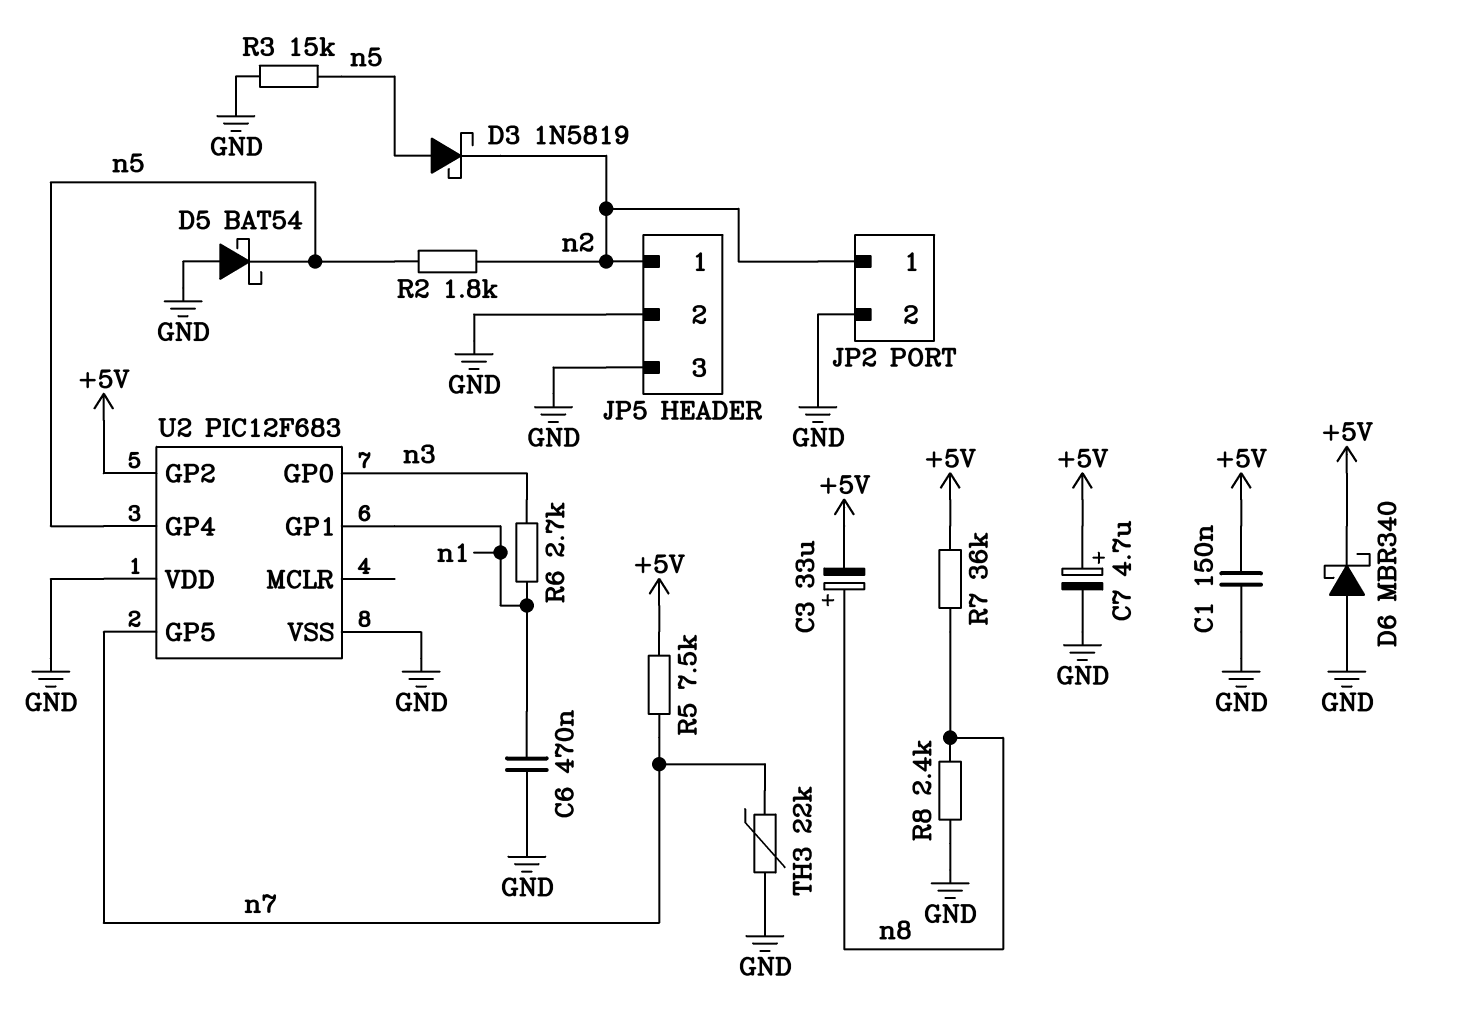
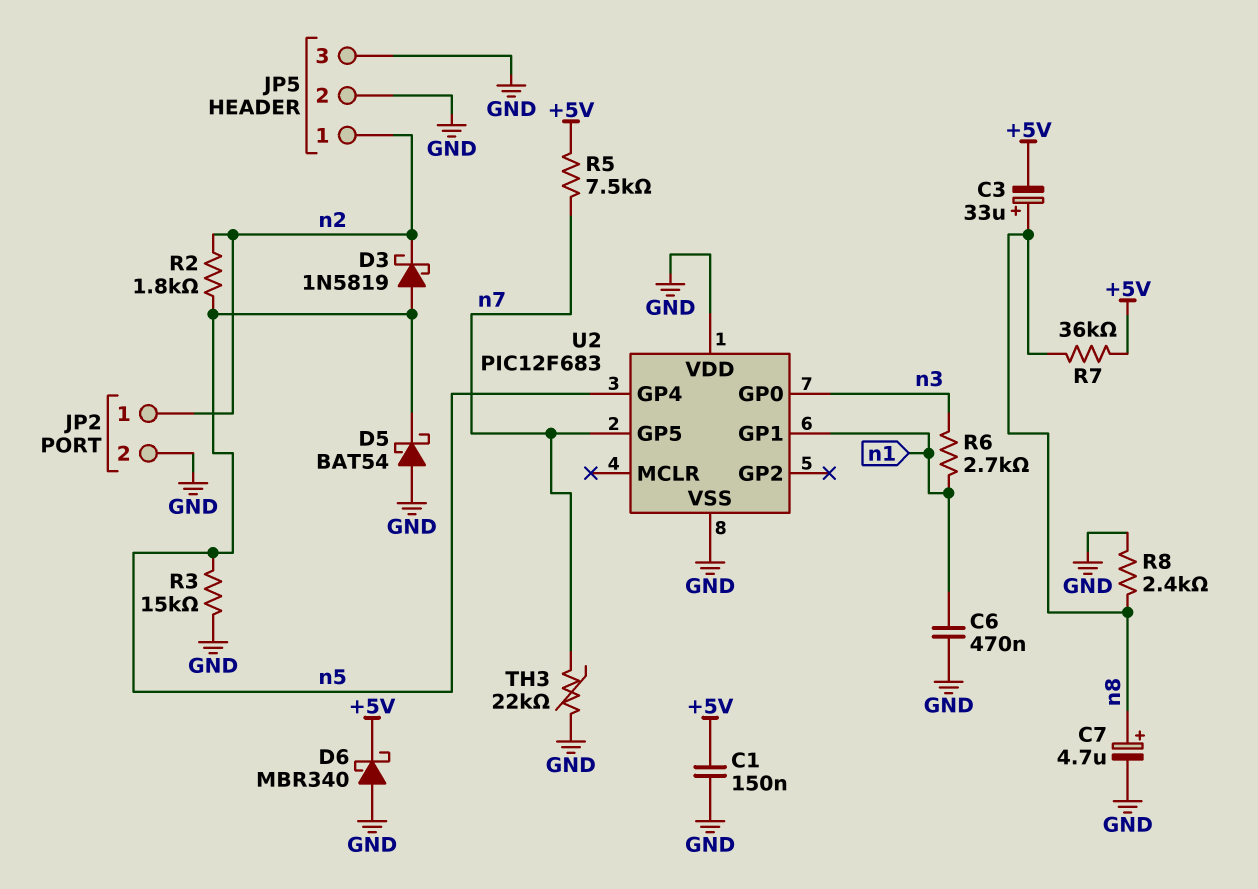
C7: 4.7uF (plus +5V, minus GND) -> 4.7uF (plus n8, minus GND)
U2 pin GP2: +5V -> none

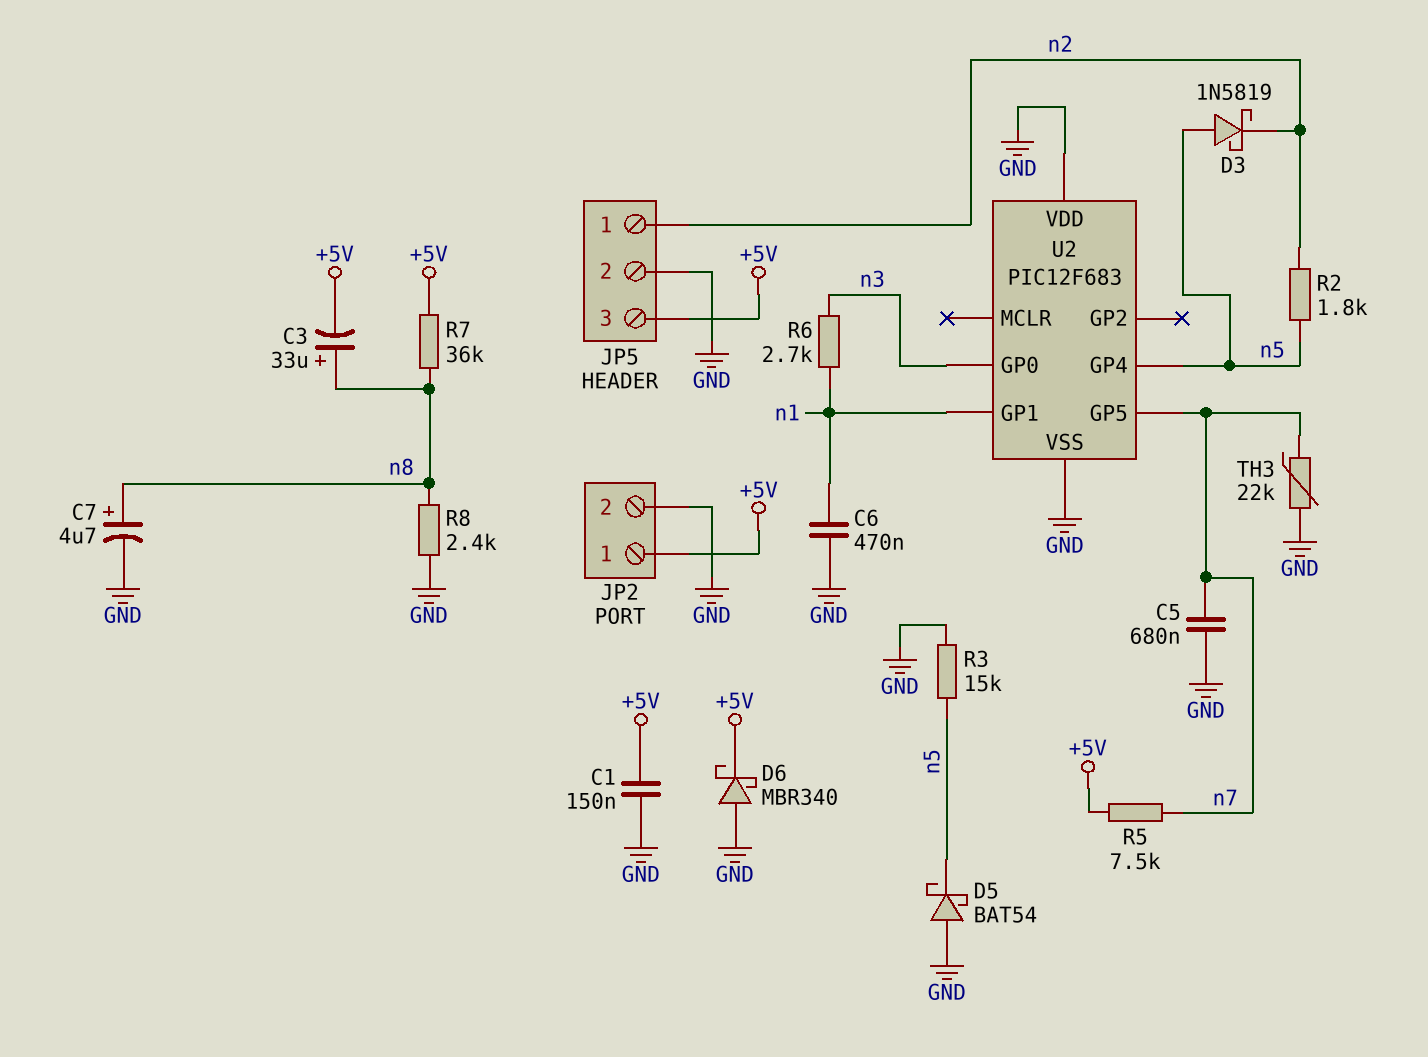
C5: none -> 680nF (GND, n7)
JP2 pin 1: n2 -> +5V
JP5 pin 3: GND -> +5V

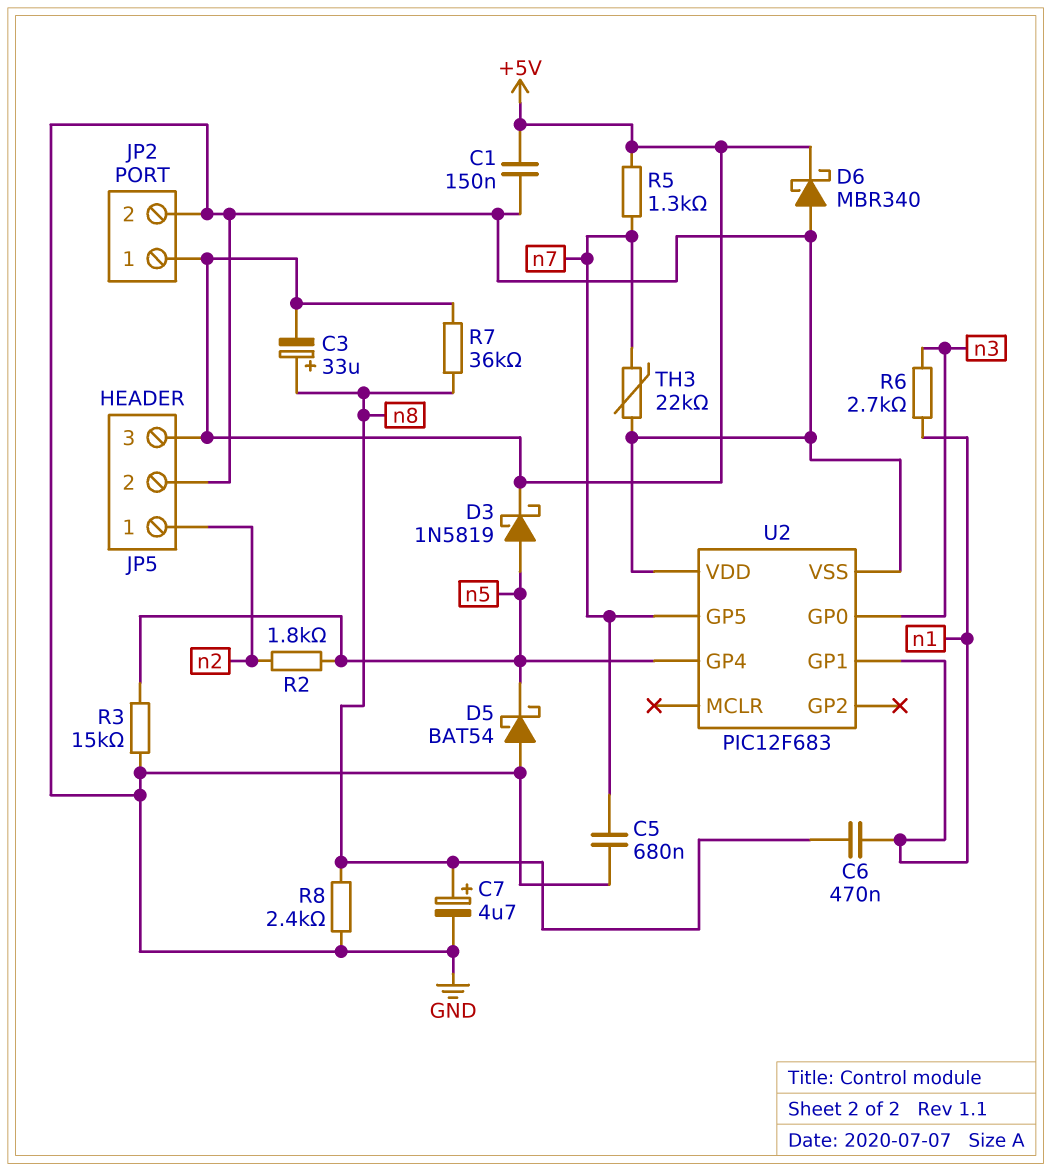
C6: 470nF (GND, n1) -> 470nF (n1, n8)
D3: schottky 1N5819 (A n5, K n2) -> schottky 1N5819 (A n5, K +5V)
R5: 7.5k (+5V, n7) -> 1.3k (+5V, n7)

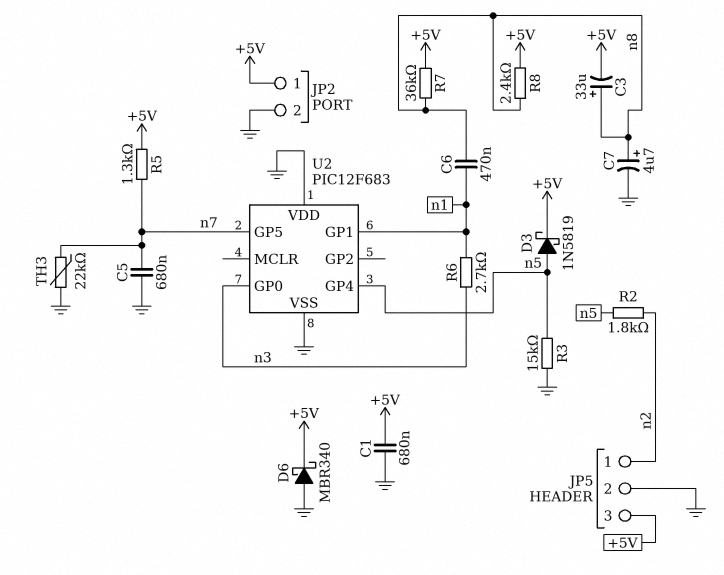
C1: 150nF (+5V, GND) -> 680nF (+5V, GND)
D5: schottky BAT54 (A GND, K n5) -> none
R8: 2.4k (GND, n8) -> 2.4k (+5V, n8)

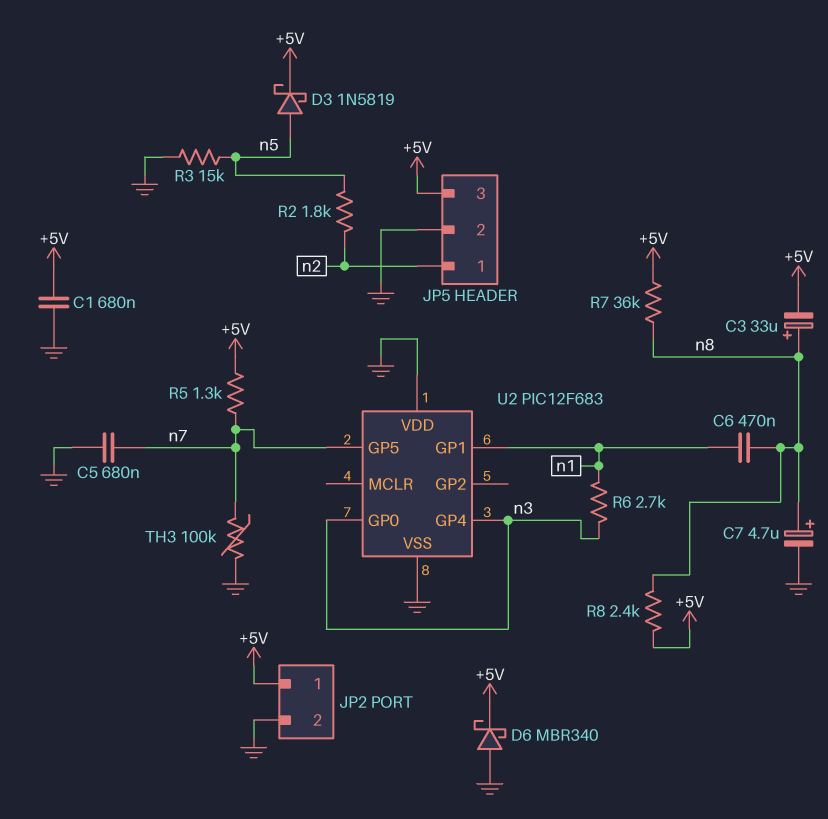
TH3: 22k (GND, n7) -> 100k (GND, n7)
U2 pin GP4: n5 -> n3

